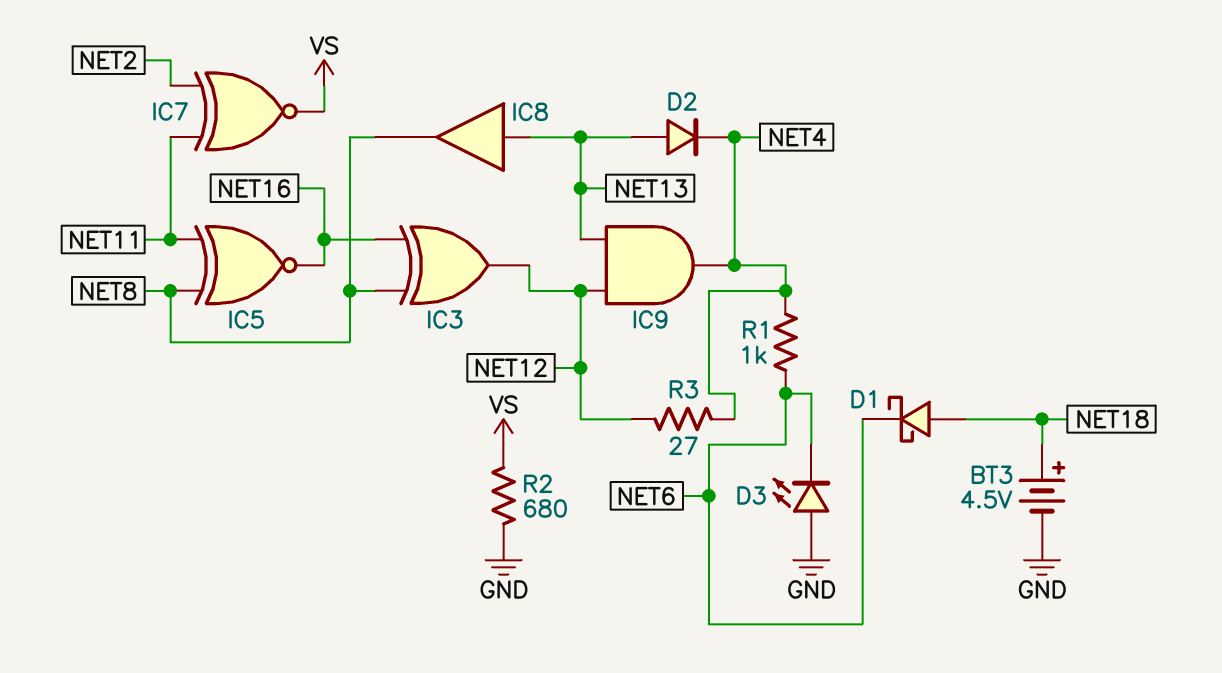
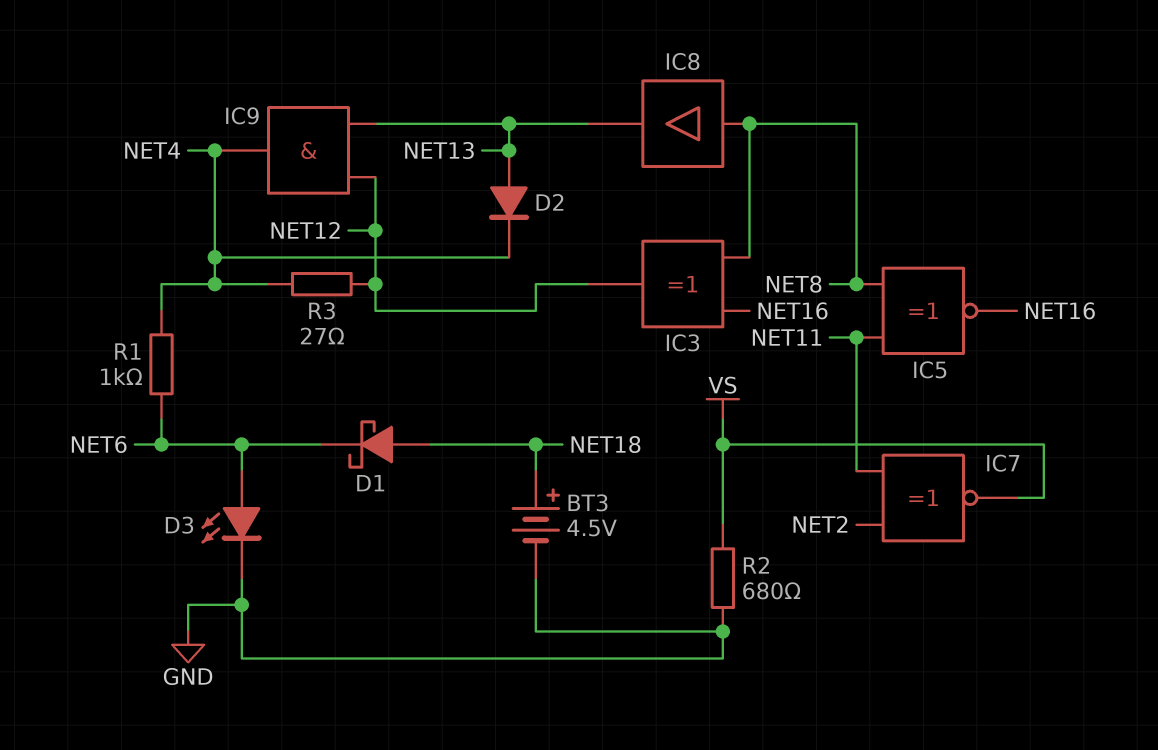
D3: LED (A GND, K NET6) -> LED (A NET6, K GND)
IC8: buffer (in NET13, out NET8) -> buffer (in NET8, out NET13)

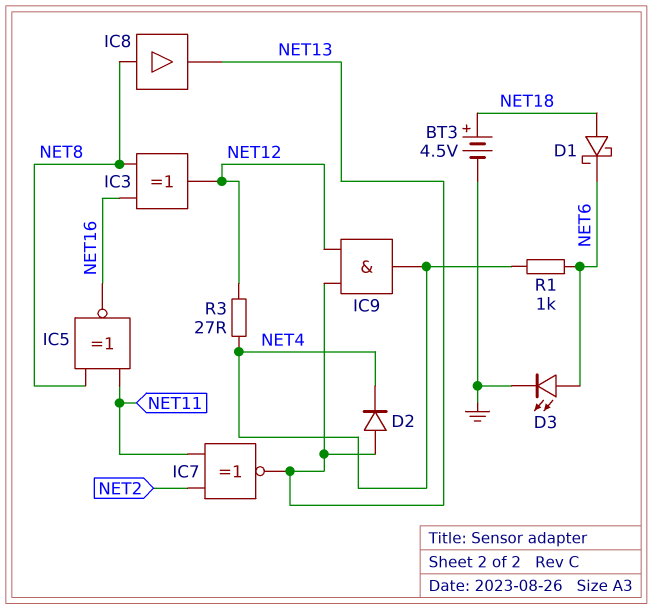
IC7: XNOR (in NET2, in NET11, out VS) -> XNOR (in NET2, in NET11, out NET13)
R2: 680 (GND, VS) -> none

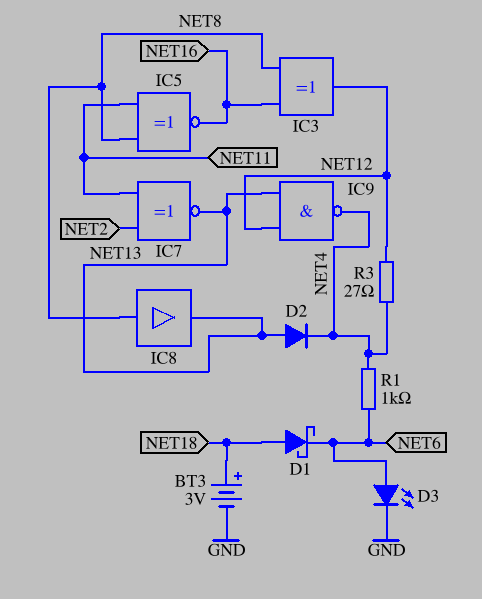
BT3: 4.5V (plus NET18, minus GND) -> 3V (plus NET18, minus GND)
IC9: AND (in NET12, in NET13, out NET4) -> NAND (in NET12, in NET13, out NET4)

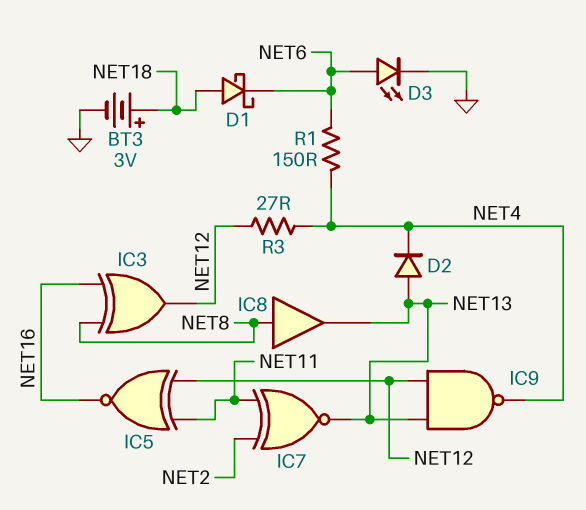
IC5: XNOR (in NET8, in NET11, out NET16) -> XNOR (in NET11, in NET12, out NET16)
R1: 1k (NET4, NET6) -> 150 (NET4, NET6)

